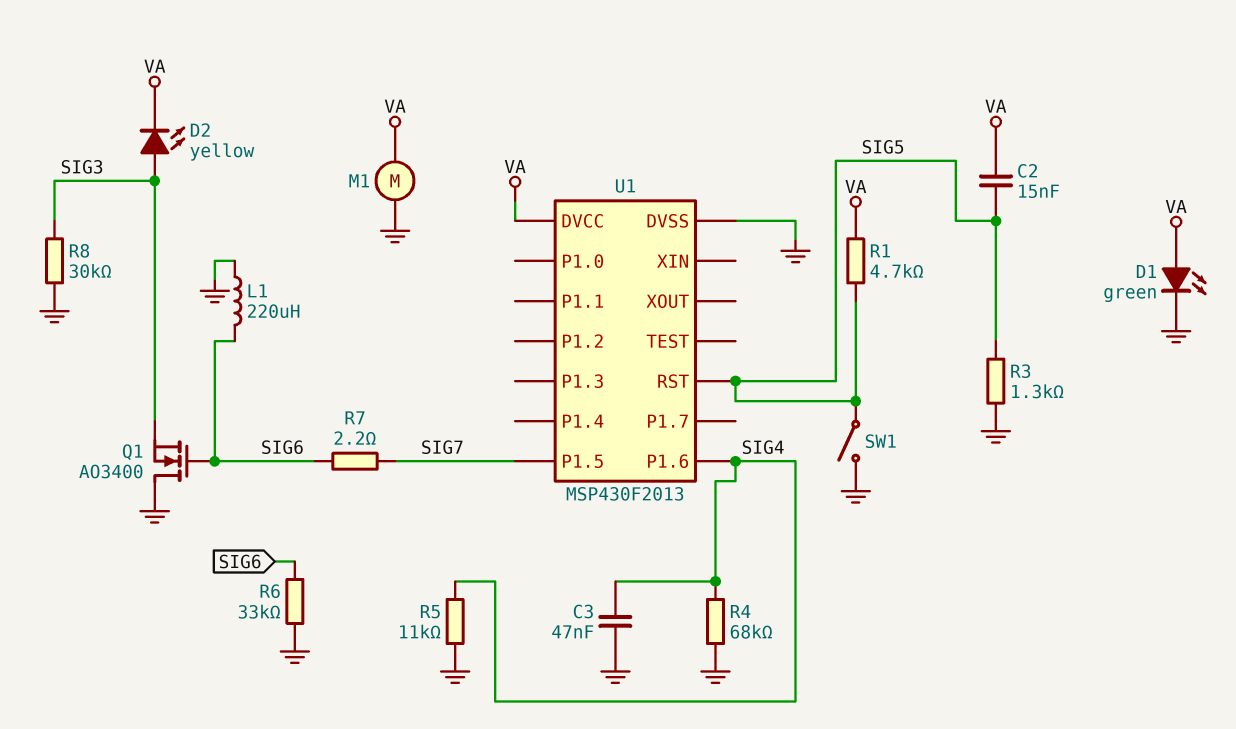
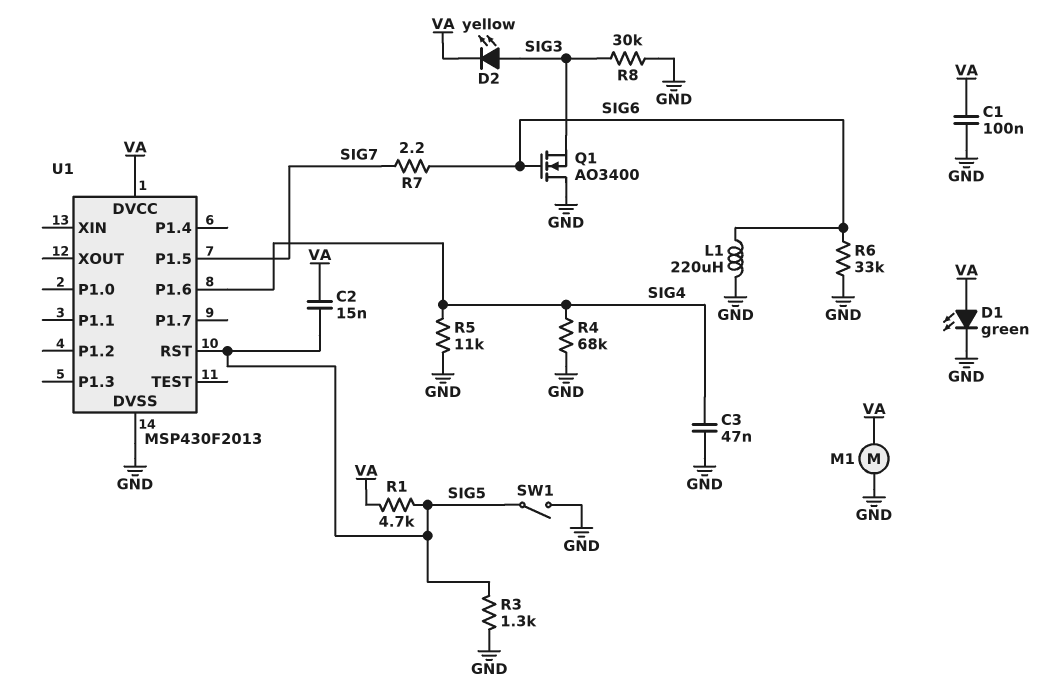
C1: none -> 100nF (GND, VA)

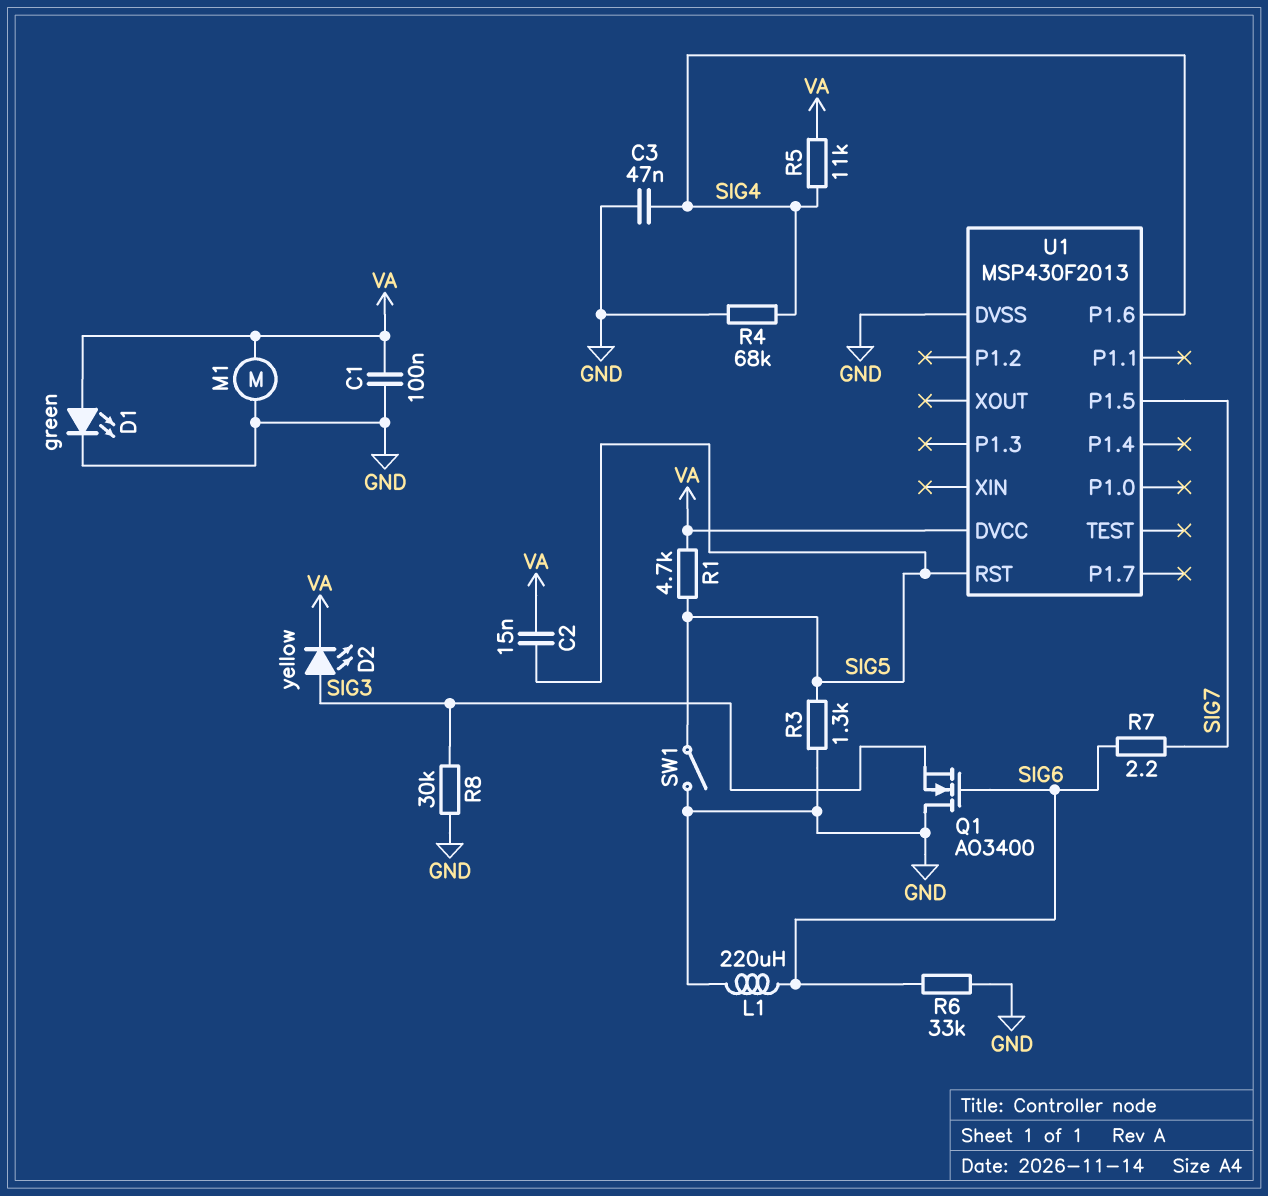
R5: 11k (GND, SIG4) -> 11k (SIG4, VA)

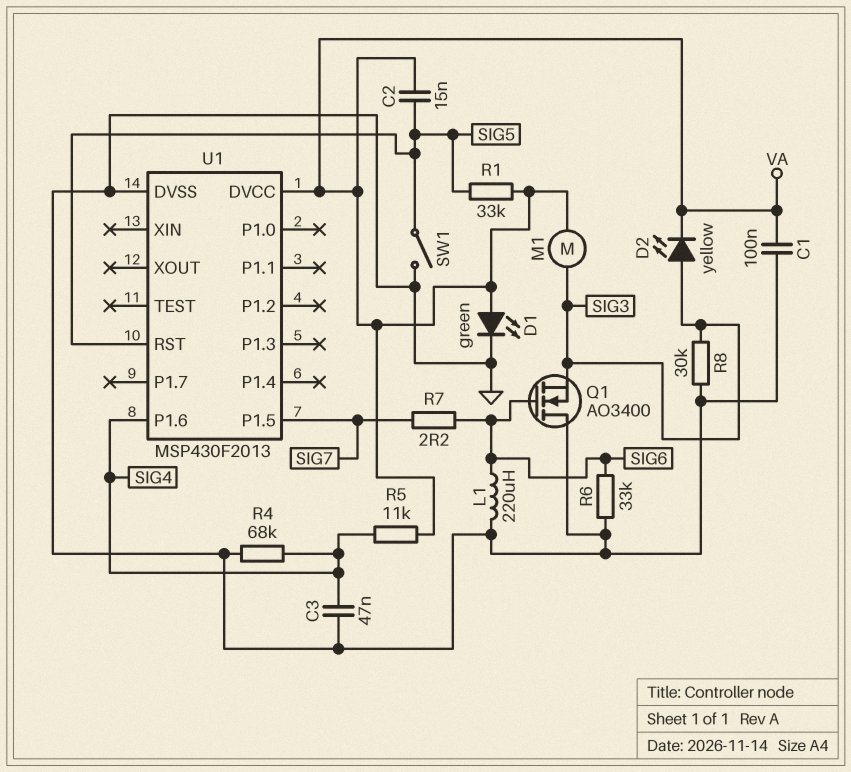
M1: motor (GND, VA) -> motor (SIG3, VA)
R1: 4.7k (SIG5, VA) -> 33k (SIG5, VA)
R3: 1.3k (GND, SIG5) -> none

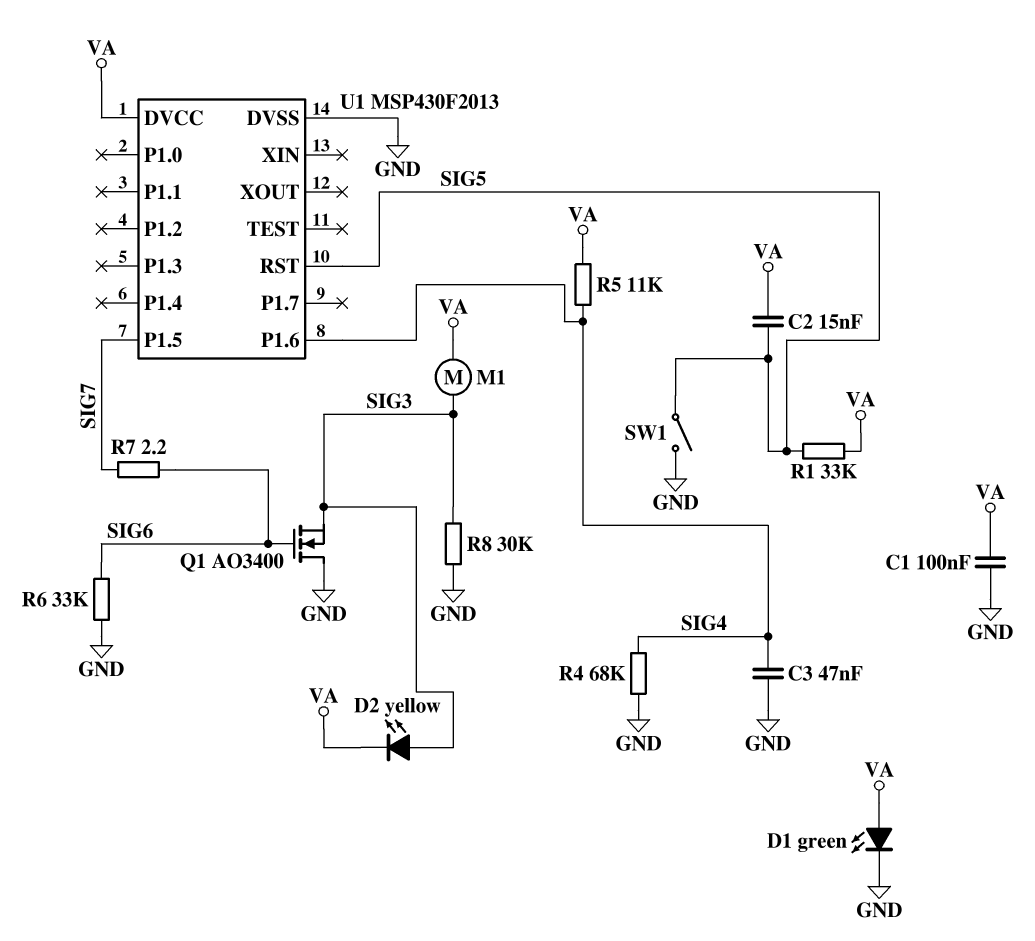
L1: 220uH (GND, SIG6) -> none

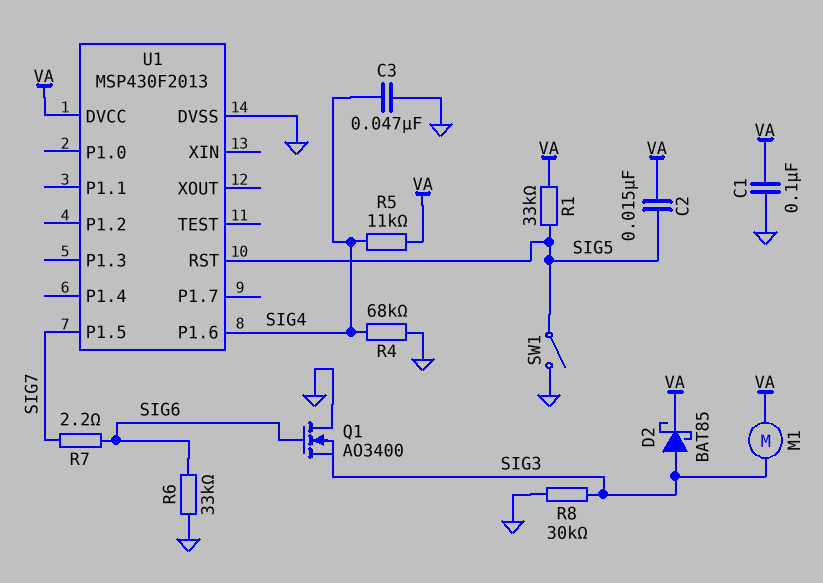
D1: LED green (A VA, K GND) -> none
D2: LED yellow (A SIG3, K VA) -> schottky BAT85 (A SIG3, K VA)

